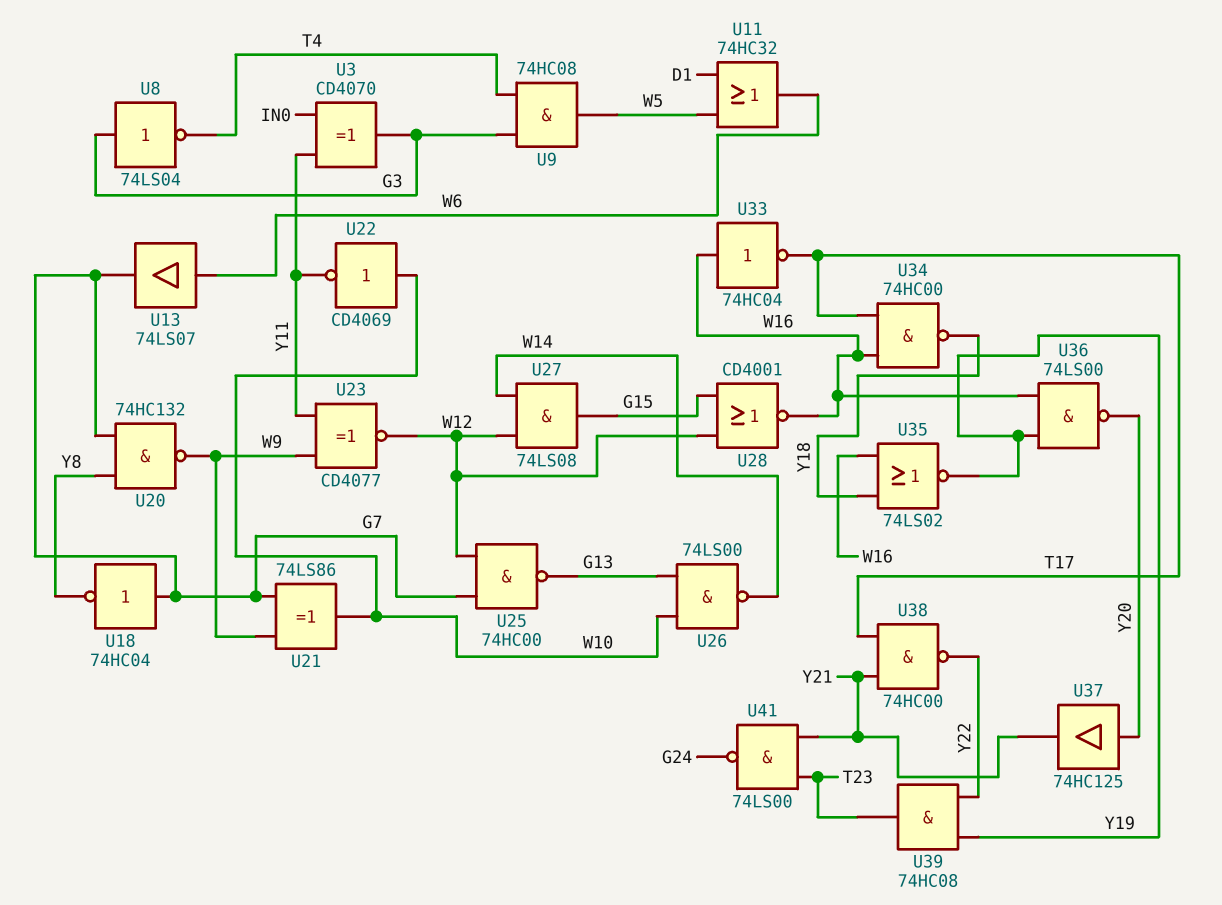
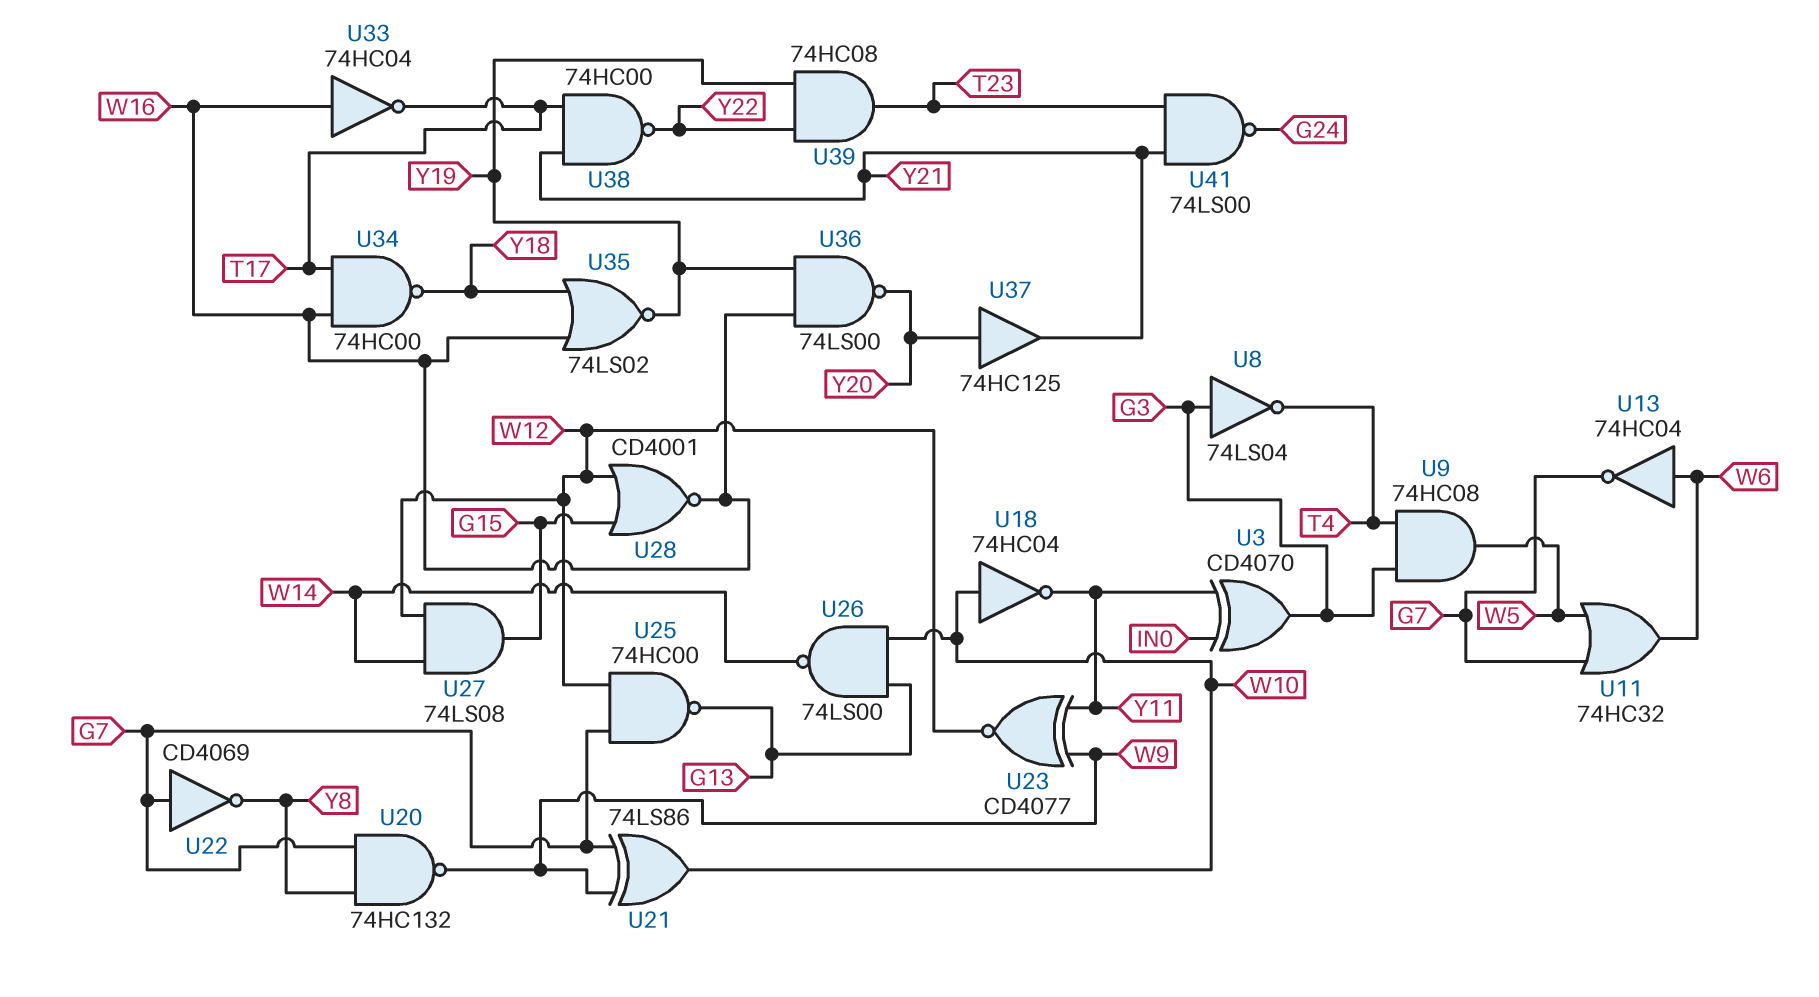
U11: OR 74HC32 (in D1, in W5, out W6) -> OR 74HC32 (in G7, in W5, out W6)
U13: buffer 74LS07 (in W6, out G7) -> NOT 74HC04 (in W6, out G7)
U18: NOT 74HC04 (in G7, out Y8) -> NOT 74HC04 (in W10, out Y11)
U22: NOT CD4069 (in W10, out Y11) -> NOT CD4069 (in G7, out Y8)

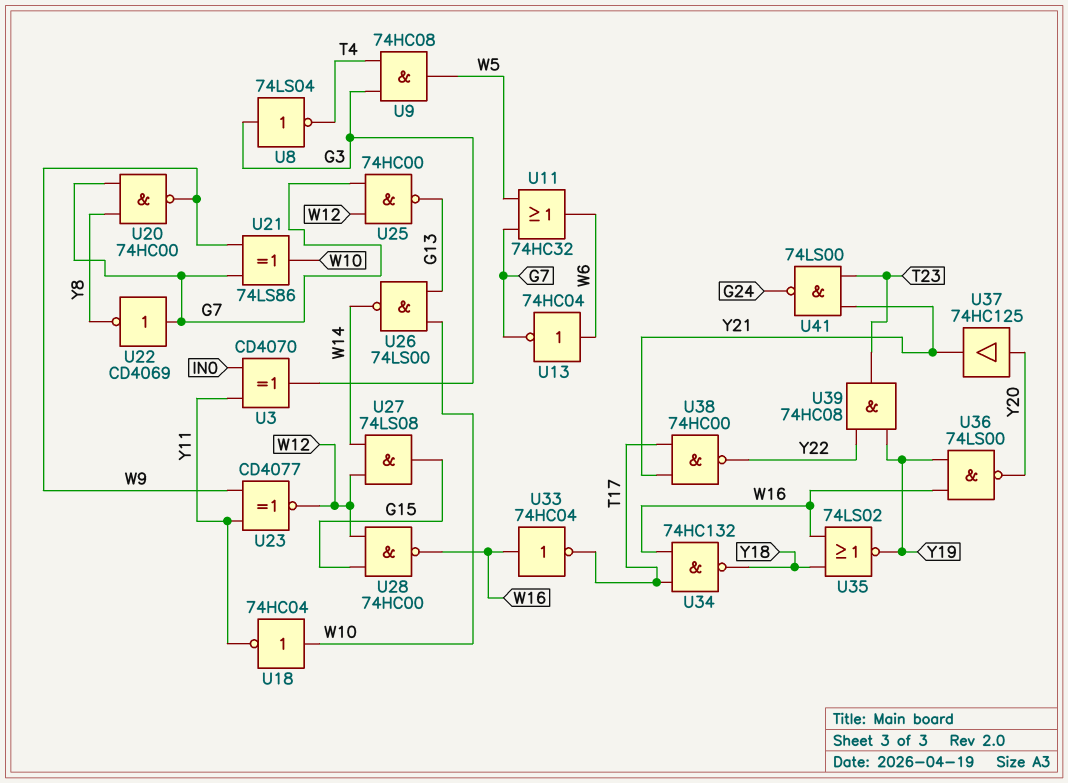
U20: NAND 74HC132 (in G7, in Y8, out W9) -> NAND 74HC00 (in G7, in Y8, out W9)
U28: NOR CD4001 (in G15, in W12, out W16) -> NAND 74HC00 (in G15, in W12, out W16)
U34: NAND 74HC00 (in T17, in W16, out Y18) -> NAND 74HC132 (in T17, in W16, out Y18)

